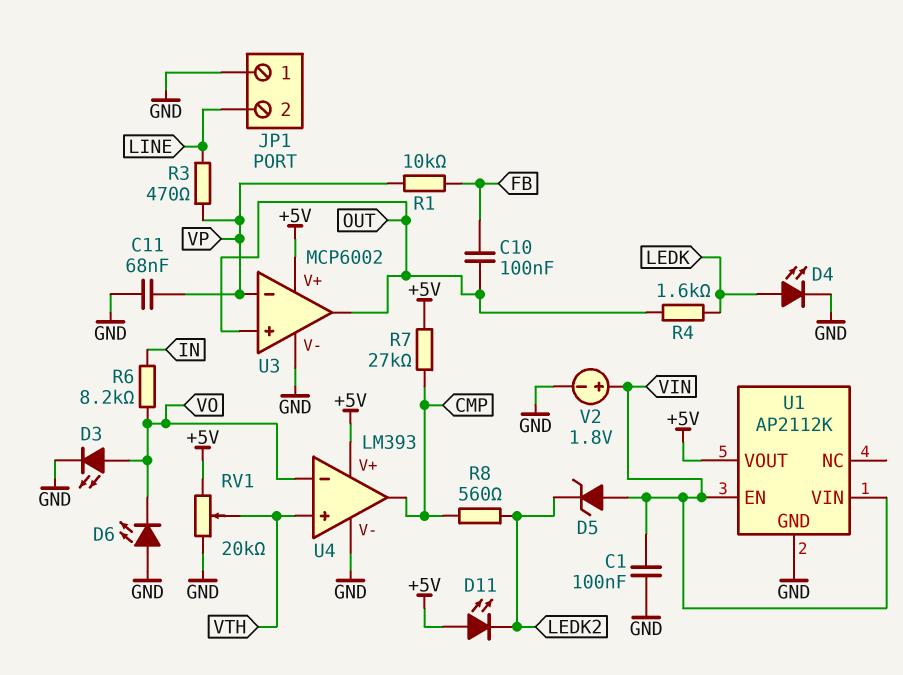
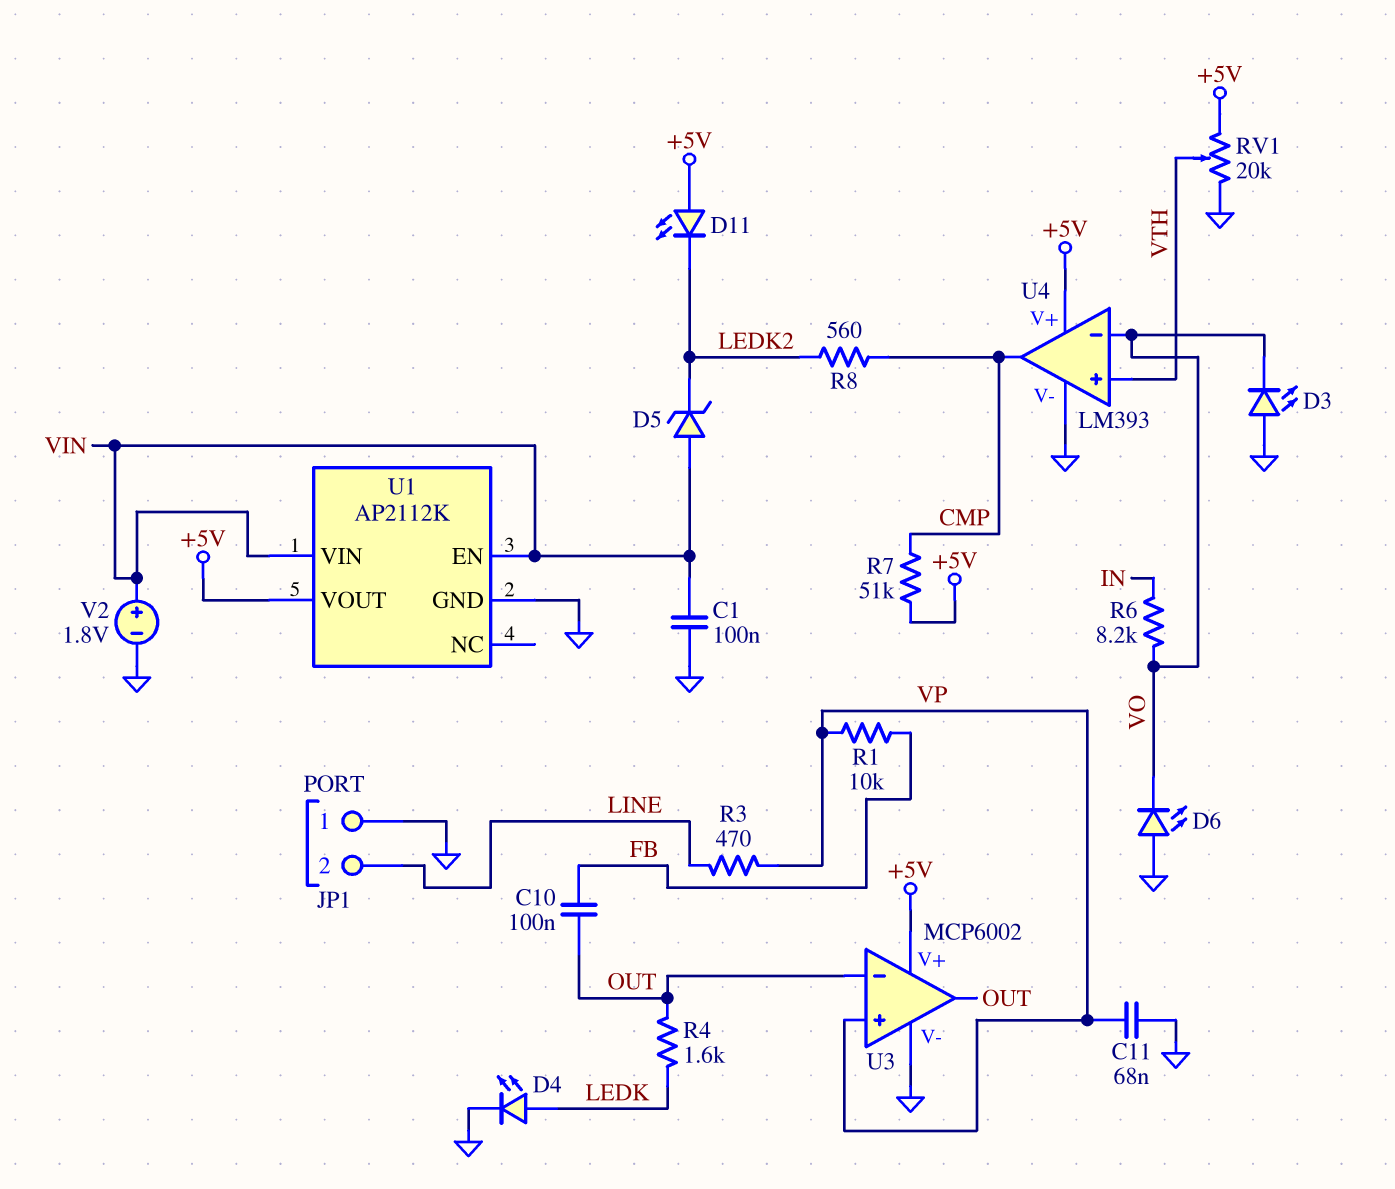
D3: LED (A VO, K GND) -> LED (A GND, K VO)
R7: 27k (+5V, CMP) -> 51k (+5V, CMP)
U3 pin in+: OUT -> VP
U3 pin in-: VP -> OUT

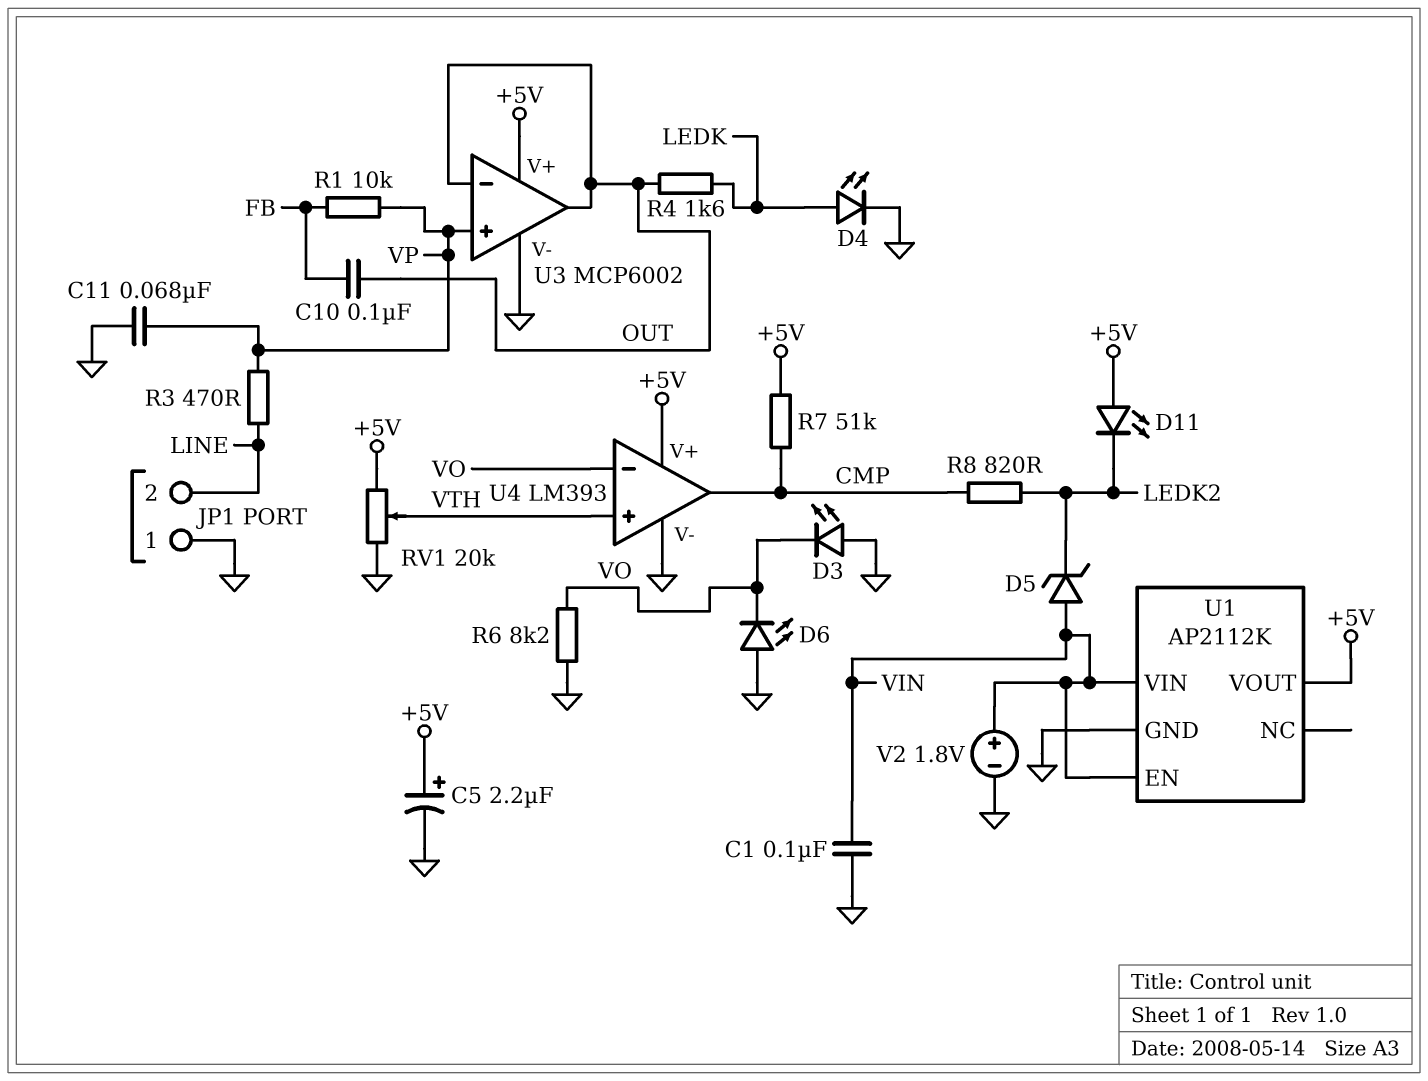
C5: none -> 2.2uF (plus +5V, minus GND)
R6: 8.2k (IN, VO) -> 8.2k (GND, VO)
R8: 560 (CMP, LEDK2) -> 820 (CMP, LEDK2)

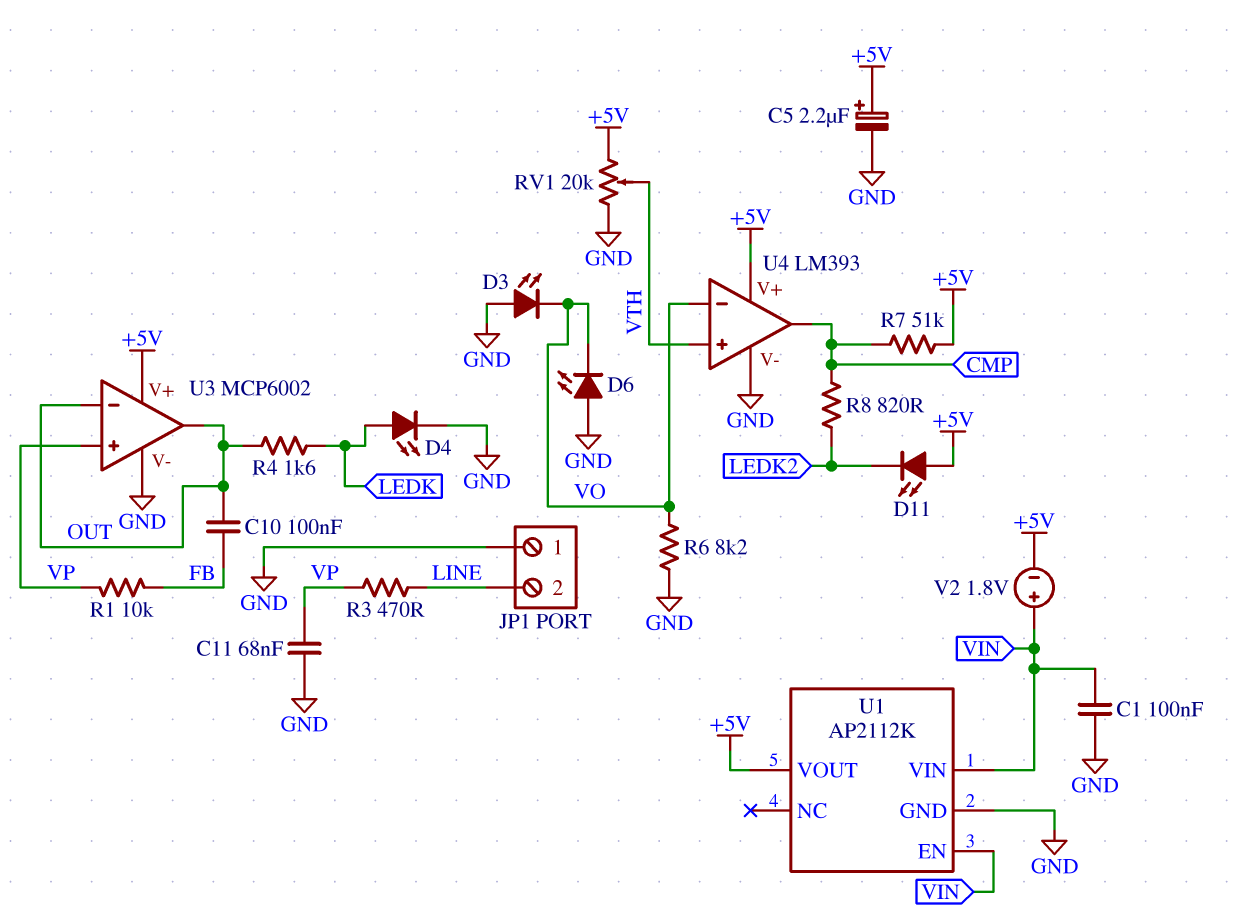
D5: zener (A VIN, K LEDK2) -> none
V2: 1.8V (plus VIN, minus GND) -> 1.8V (plus VIN, minus +5V)

